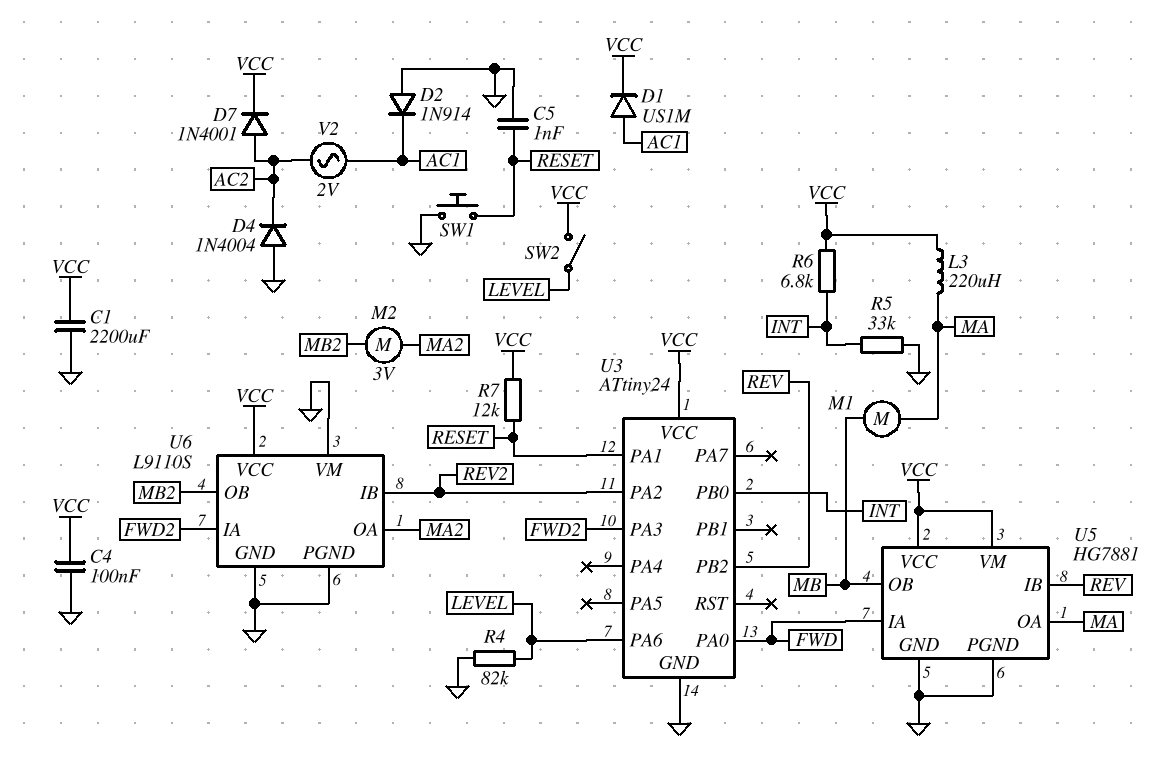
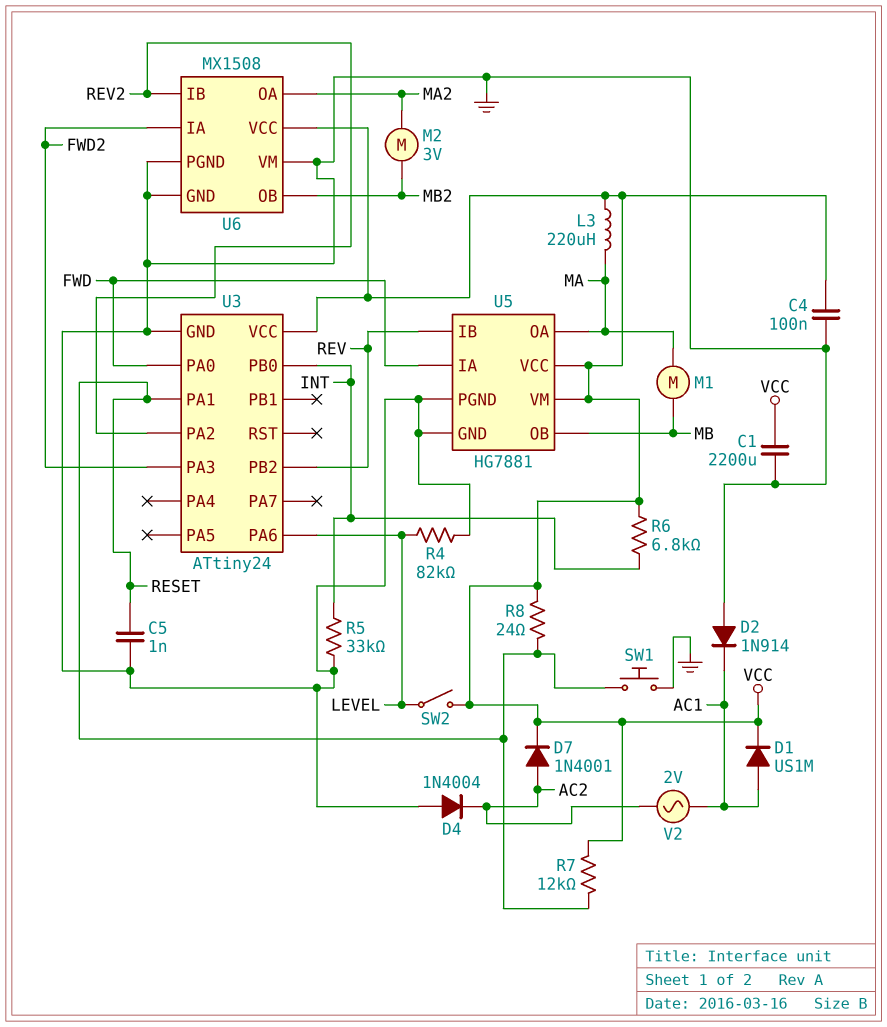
R8: none -> 24 (RESET, VCC)
U6: L9110S -> MX1508

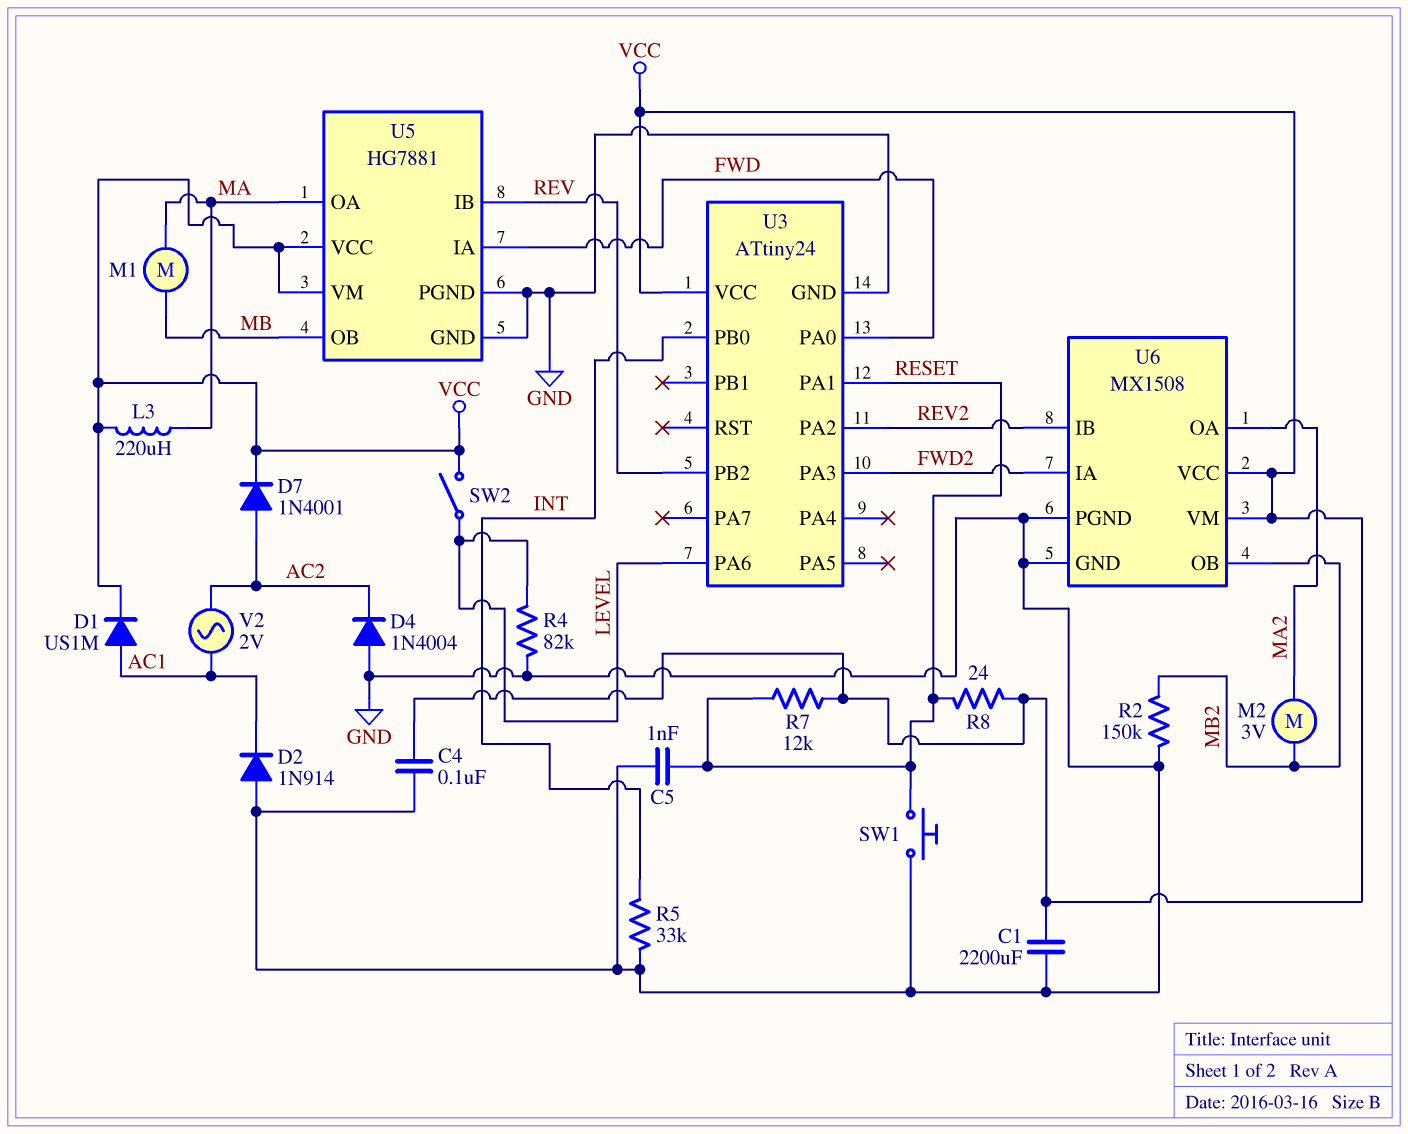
R2: none -> 150k (GND, MB2)
R6: 6.8k (INT, VCC) -> none
U6 pin VM: GND -> VCC

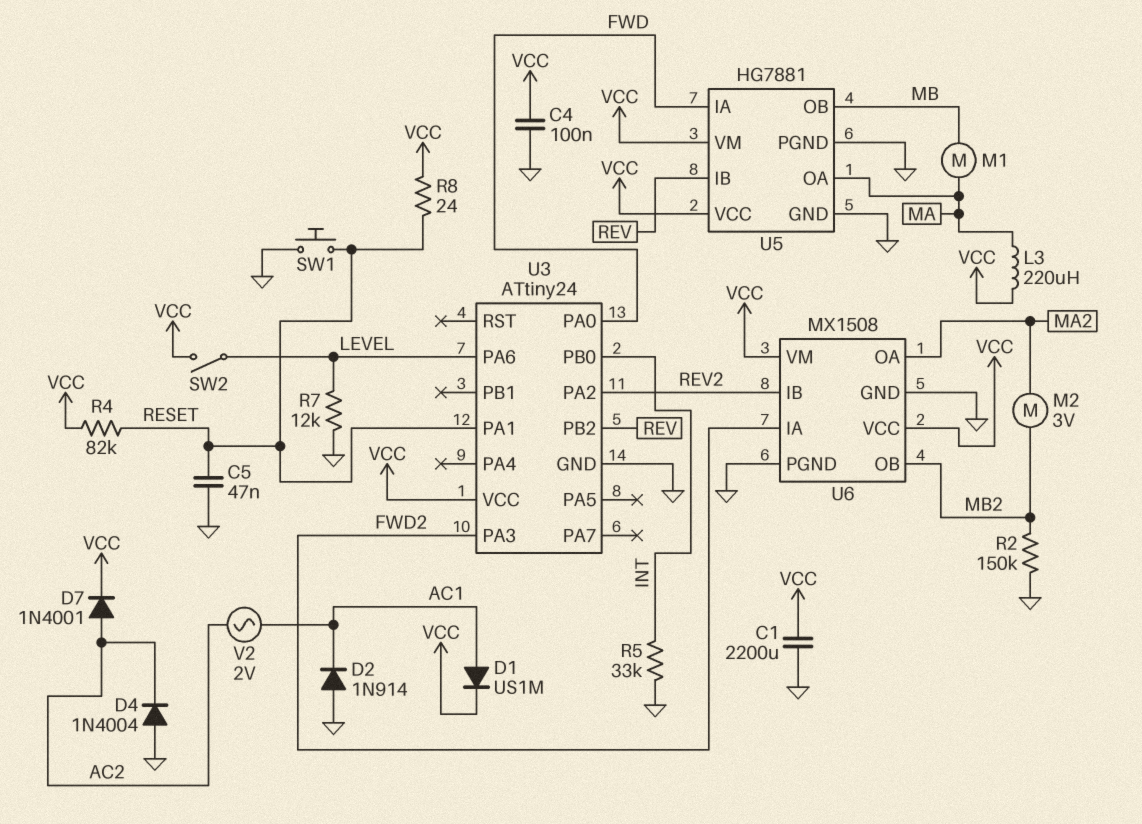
C5: 1nF (GND, RESET) -> 47nF (GND, RESET)
R4: 82k (GND, LEVEL) -> 82k (RESET, VCC)
R7: 12k (RESET, VCC) -> 12k (GND, LEVEL)

